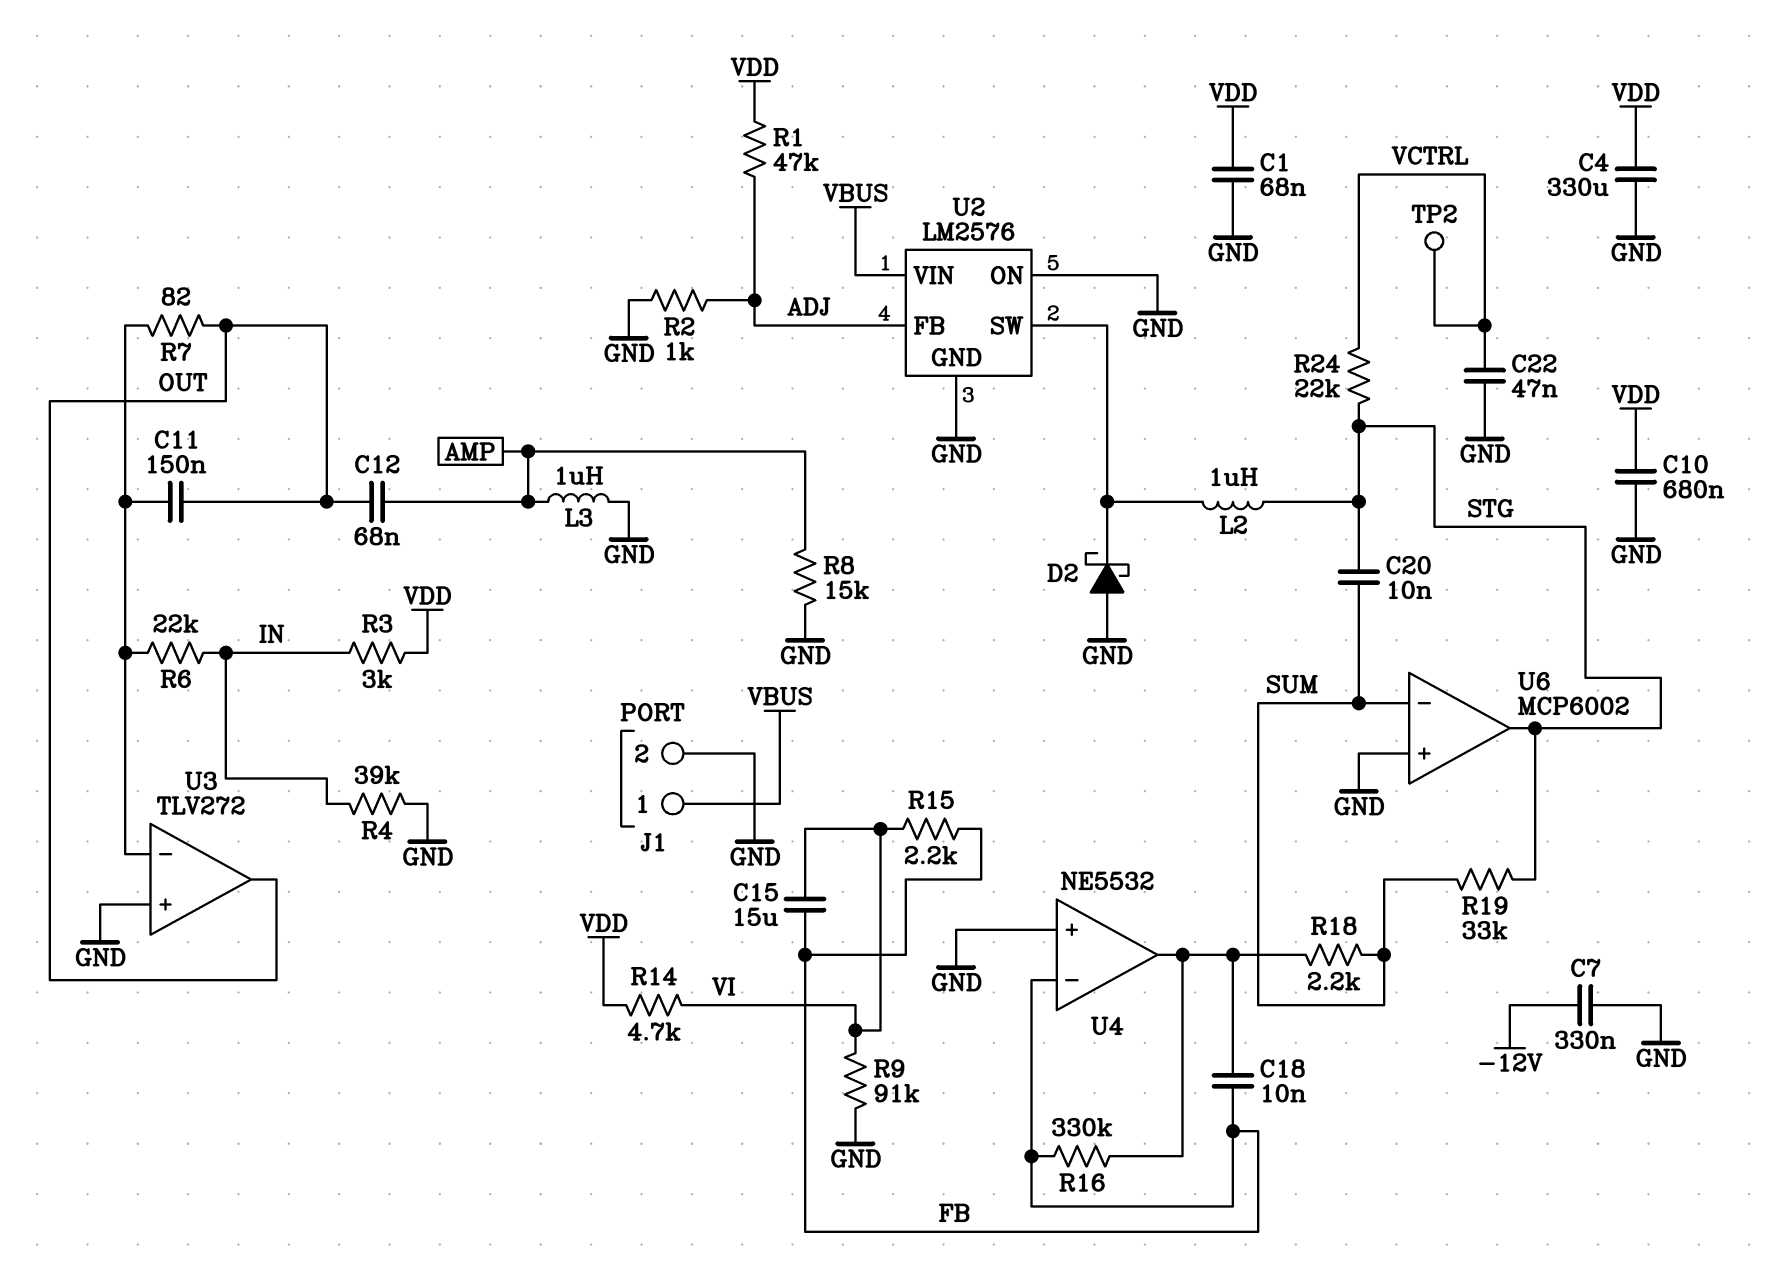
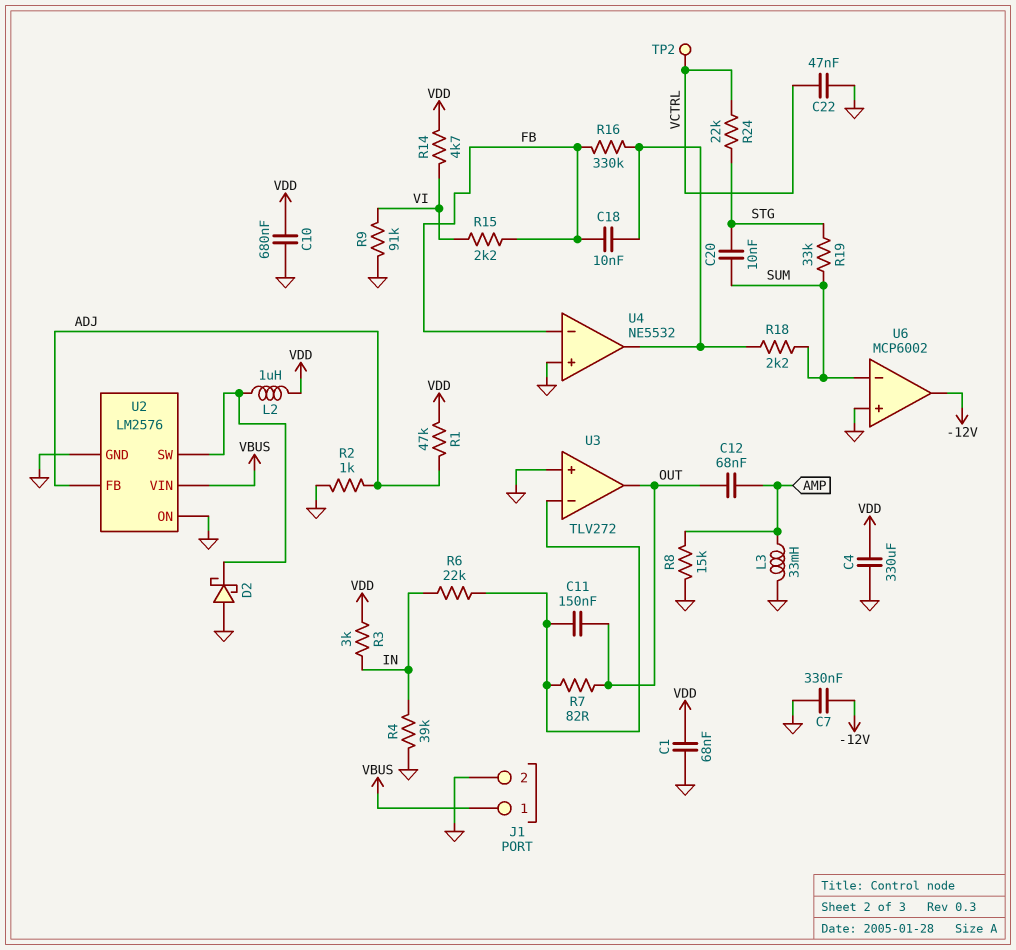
C15: 15uF (FB, VI) -> none
L2: 1uH (STG, U2/SW) -> 1uH (U2/SW, VDD)
L3: 1uH (AMP, GND) -> 33mH (AMP, GND)
U6 pin out: STG -> -12V

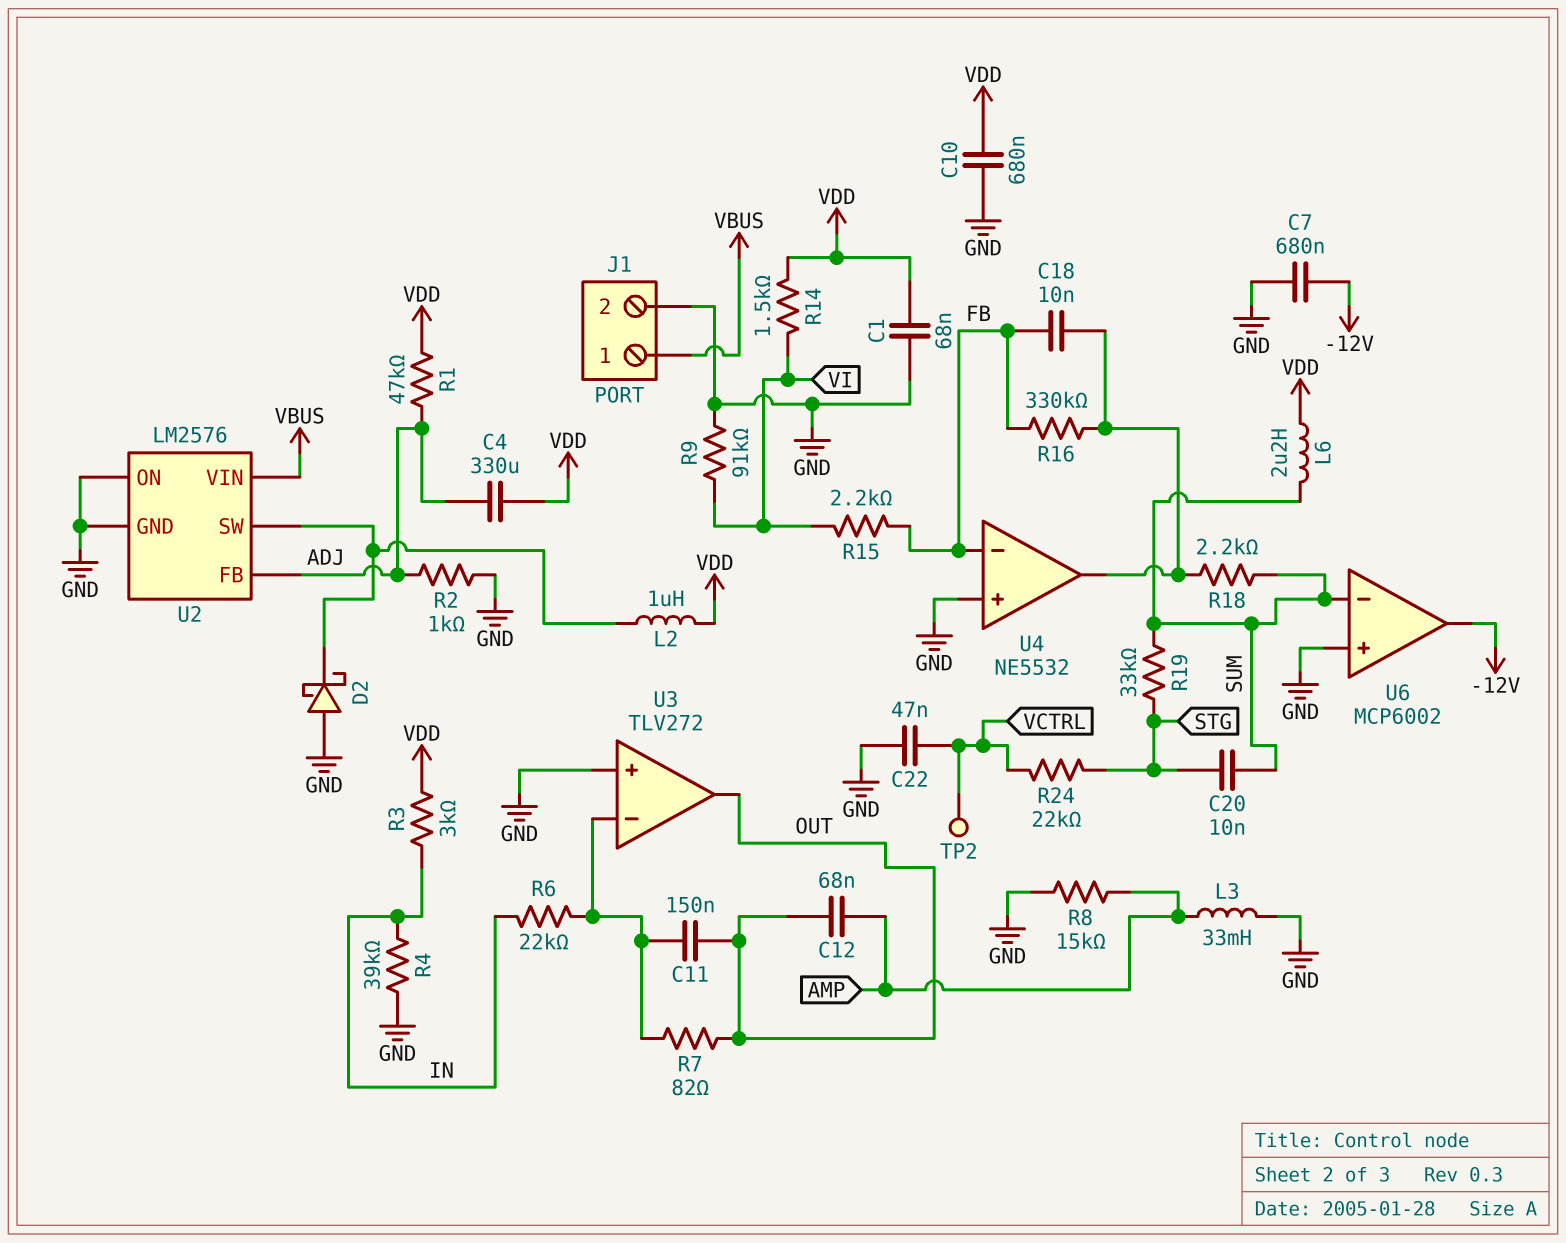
C4: 330uF (GND, VDD) -> 330uF (ADJ, VDD)
C7: 330nF (-12V, GND) -> 680nF (-12V, GND)
L6: none -> 2.2uH (SUM, VDD)
R14: 4.7k (VDD, VI) -> 1.5k (VDD, VI)

